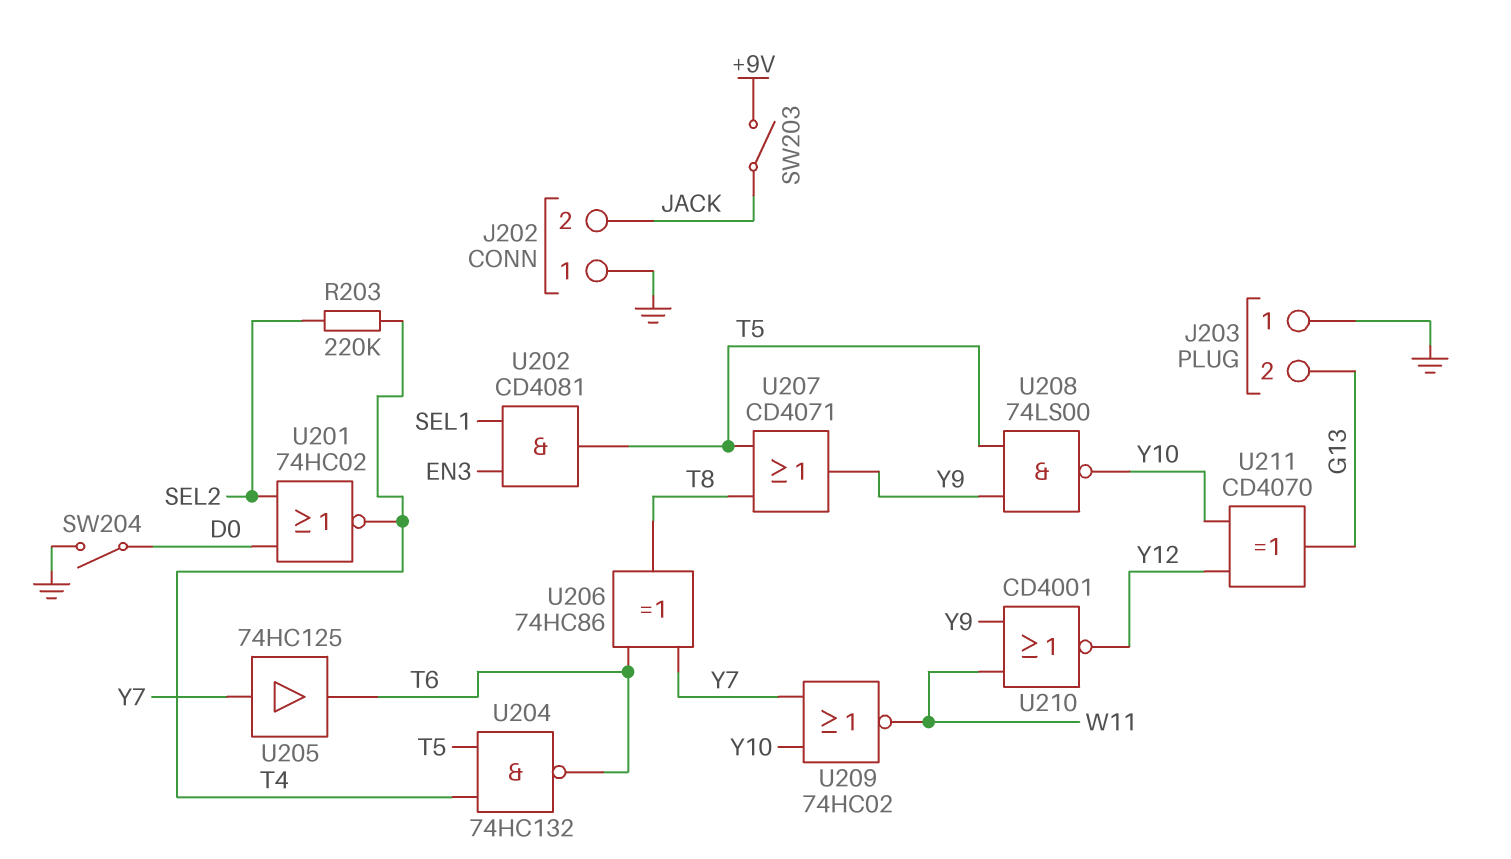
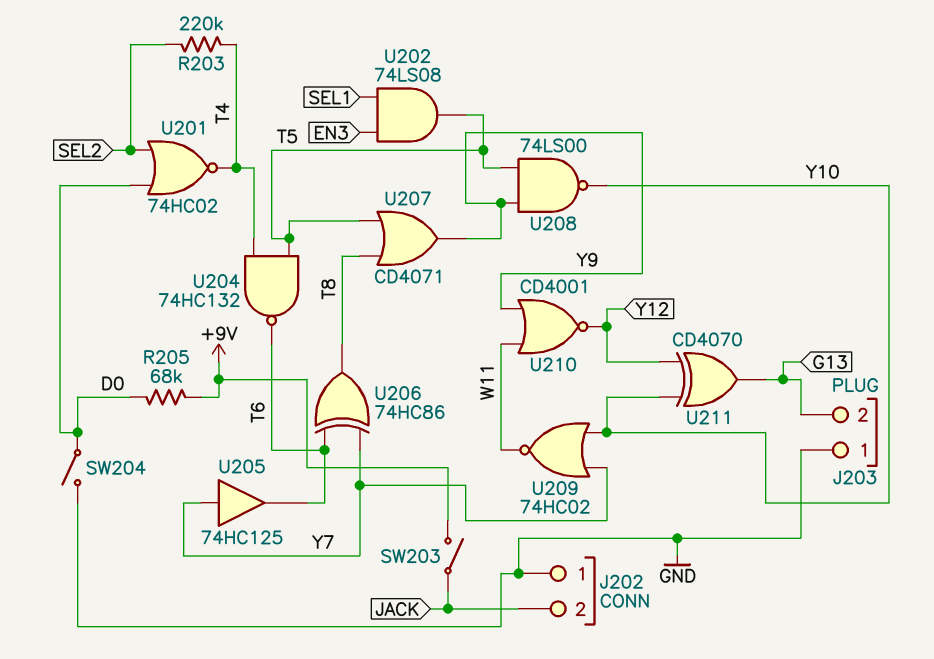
R205: none -> 68k (+9V, D0)
U202: AND CD4081 (in EN3, in SEL1, out T5) -> AND 74LS08 (in EN3, in SEL1, out T5)

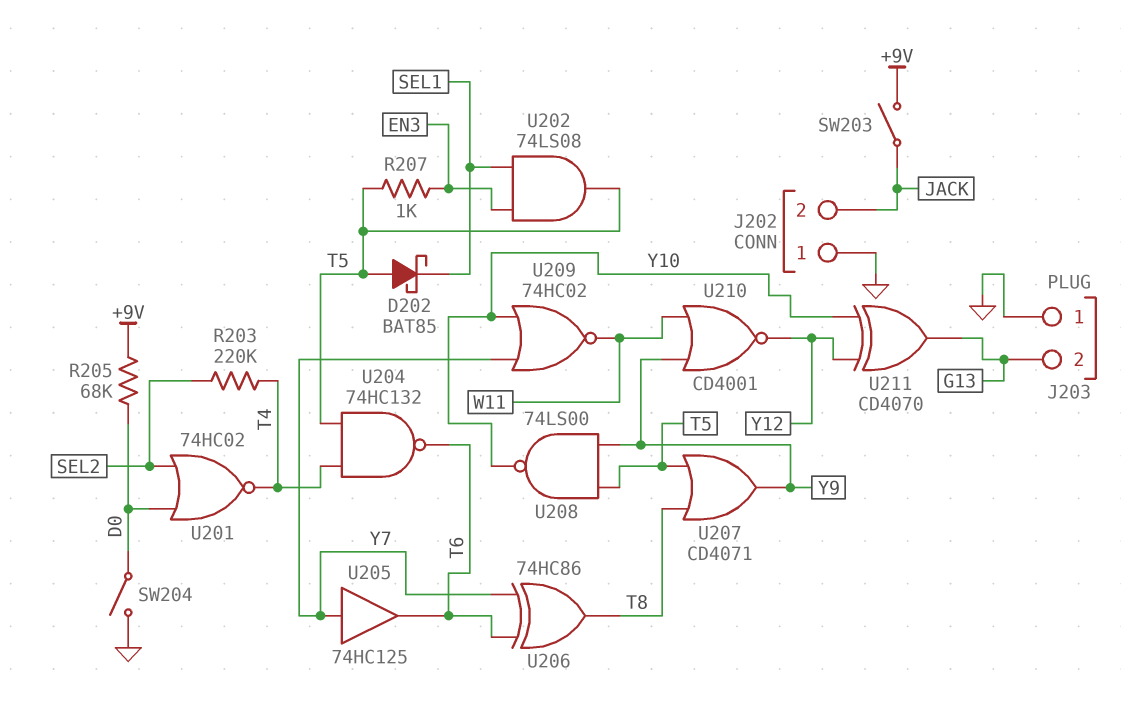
D202: none -> schottky BAT85 (A T5, K SEL1)
R207: none -> 1k (EN3, T5)

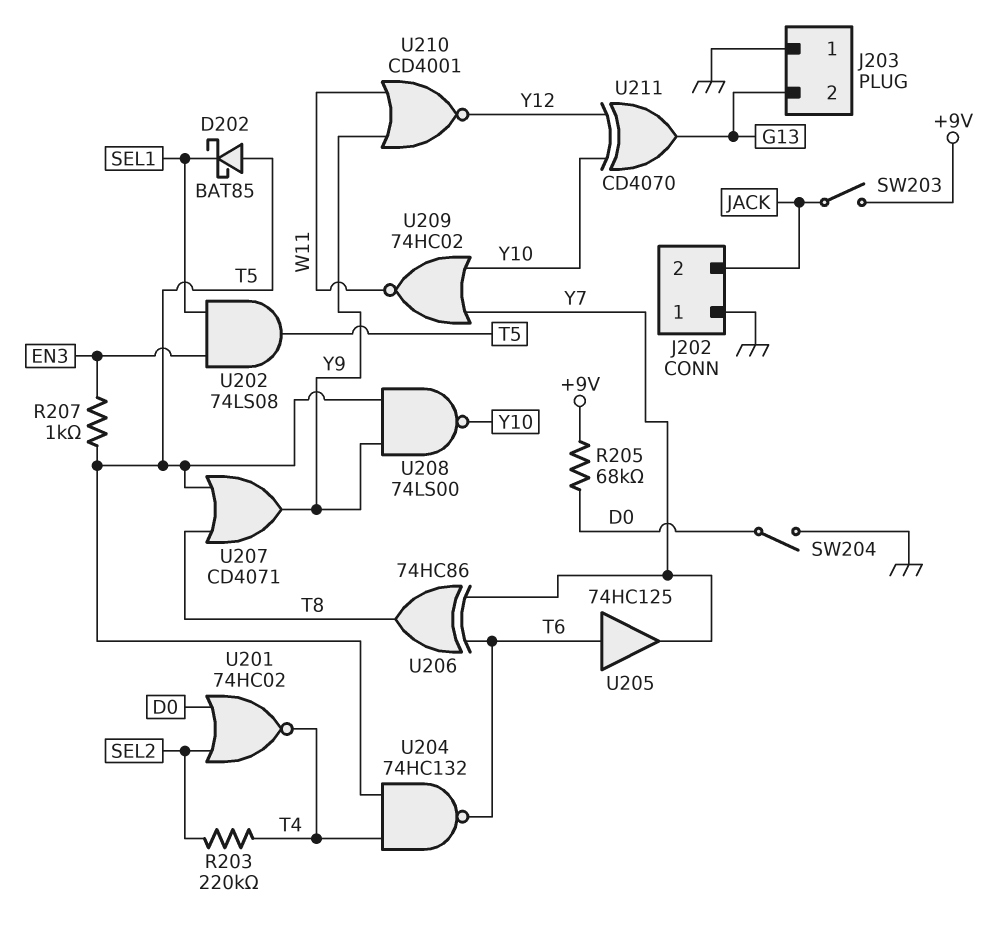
U205: buffer 74HC125 (in Y7, out T6) -> buffer 74HC125 (in T6, out Y7)

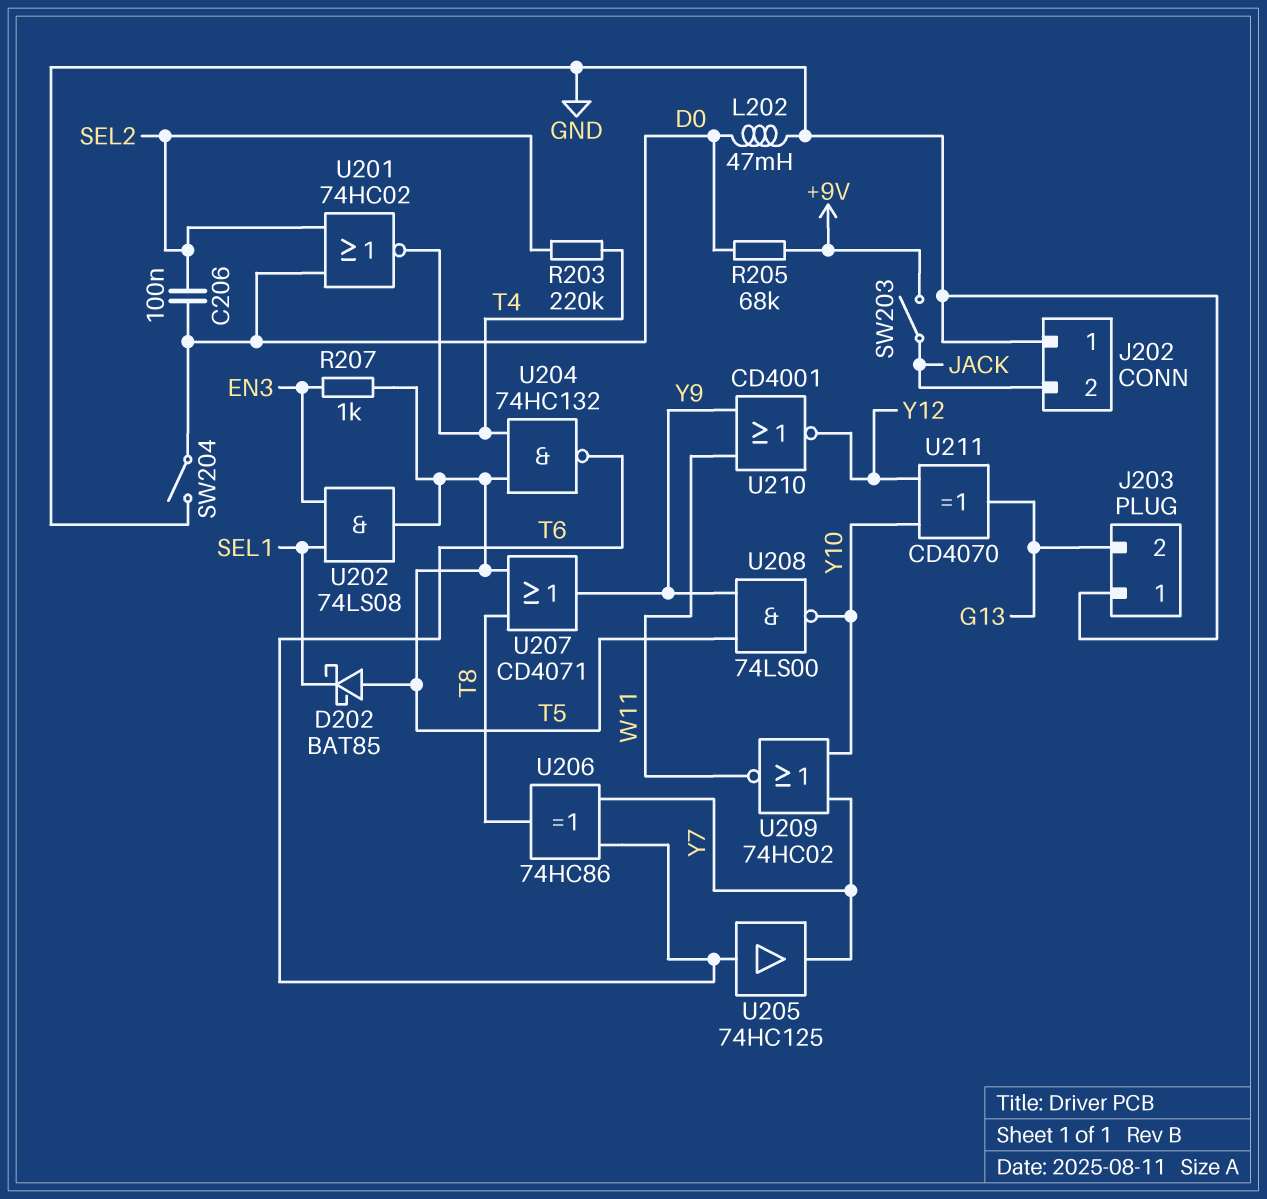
C206: none -> 100nF (D0, SEL2)
L202: none -> 47mH (D0, GND)

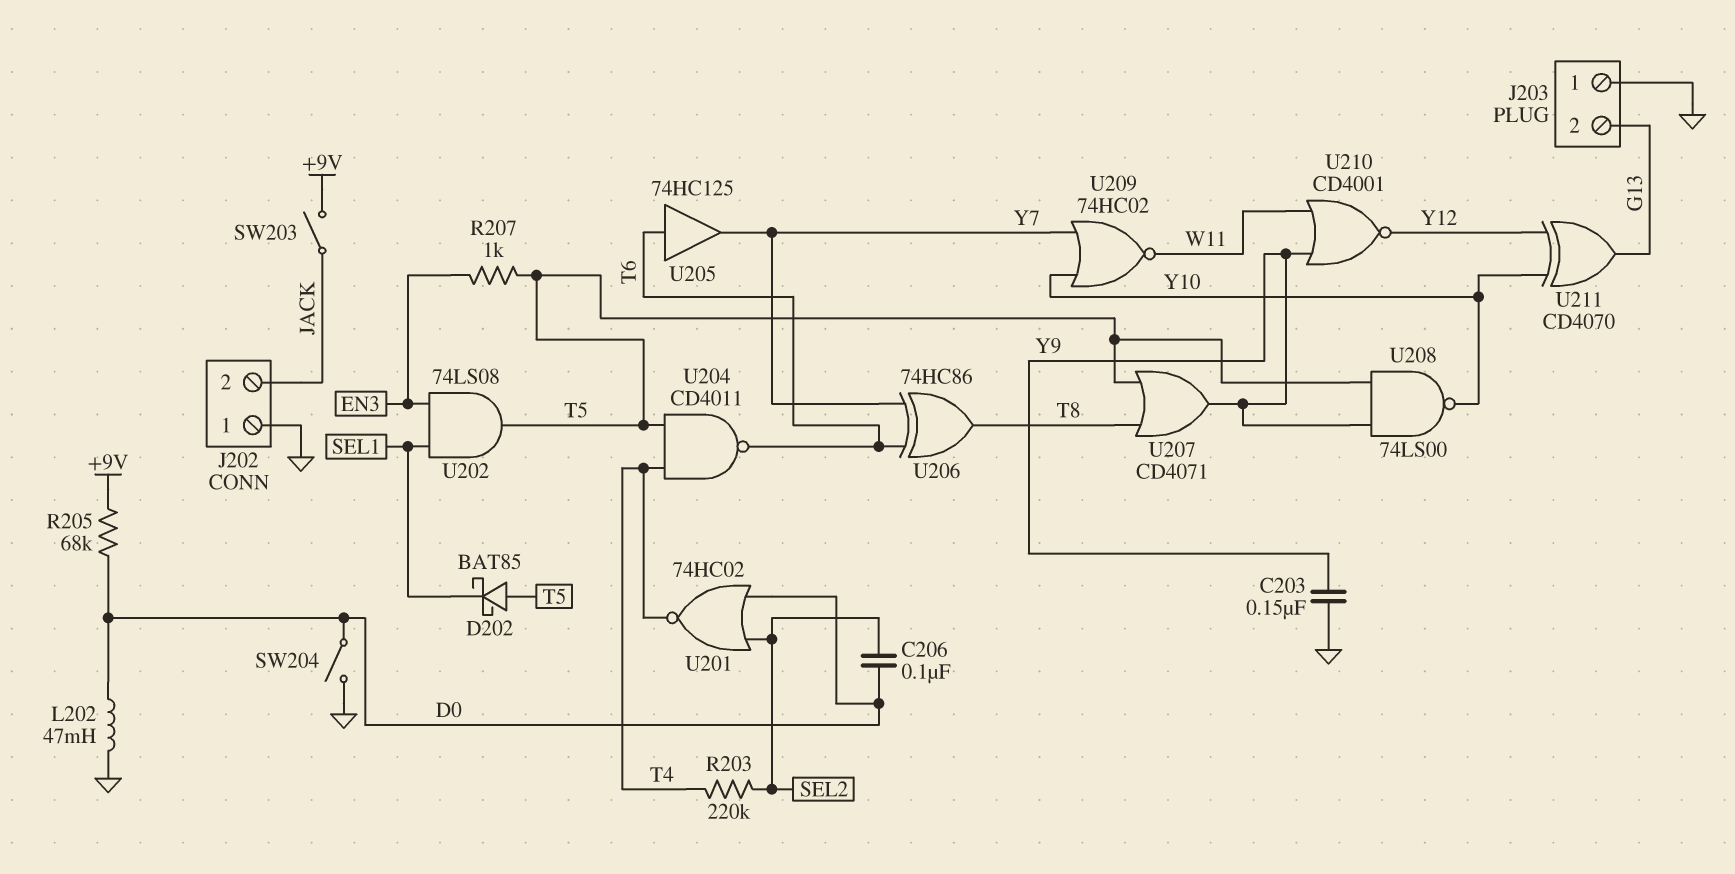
C203: none -> 150nF (GND, Y9)
U204: NAND 74HC132 (in T4, in T5, out T6) -> NAND CD4011 (in T4, in T5, out T6)

